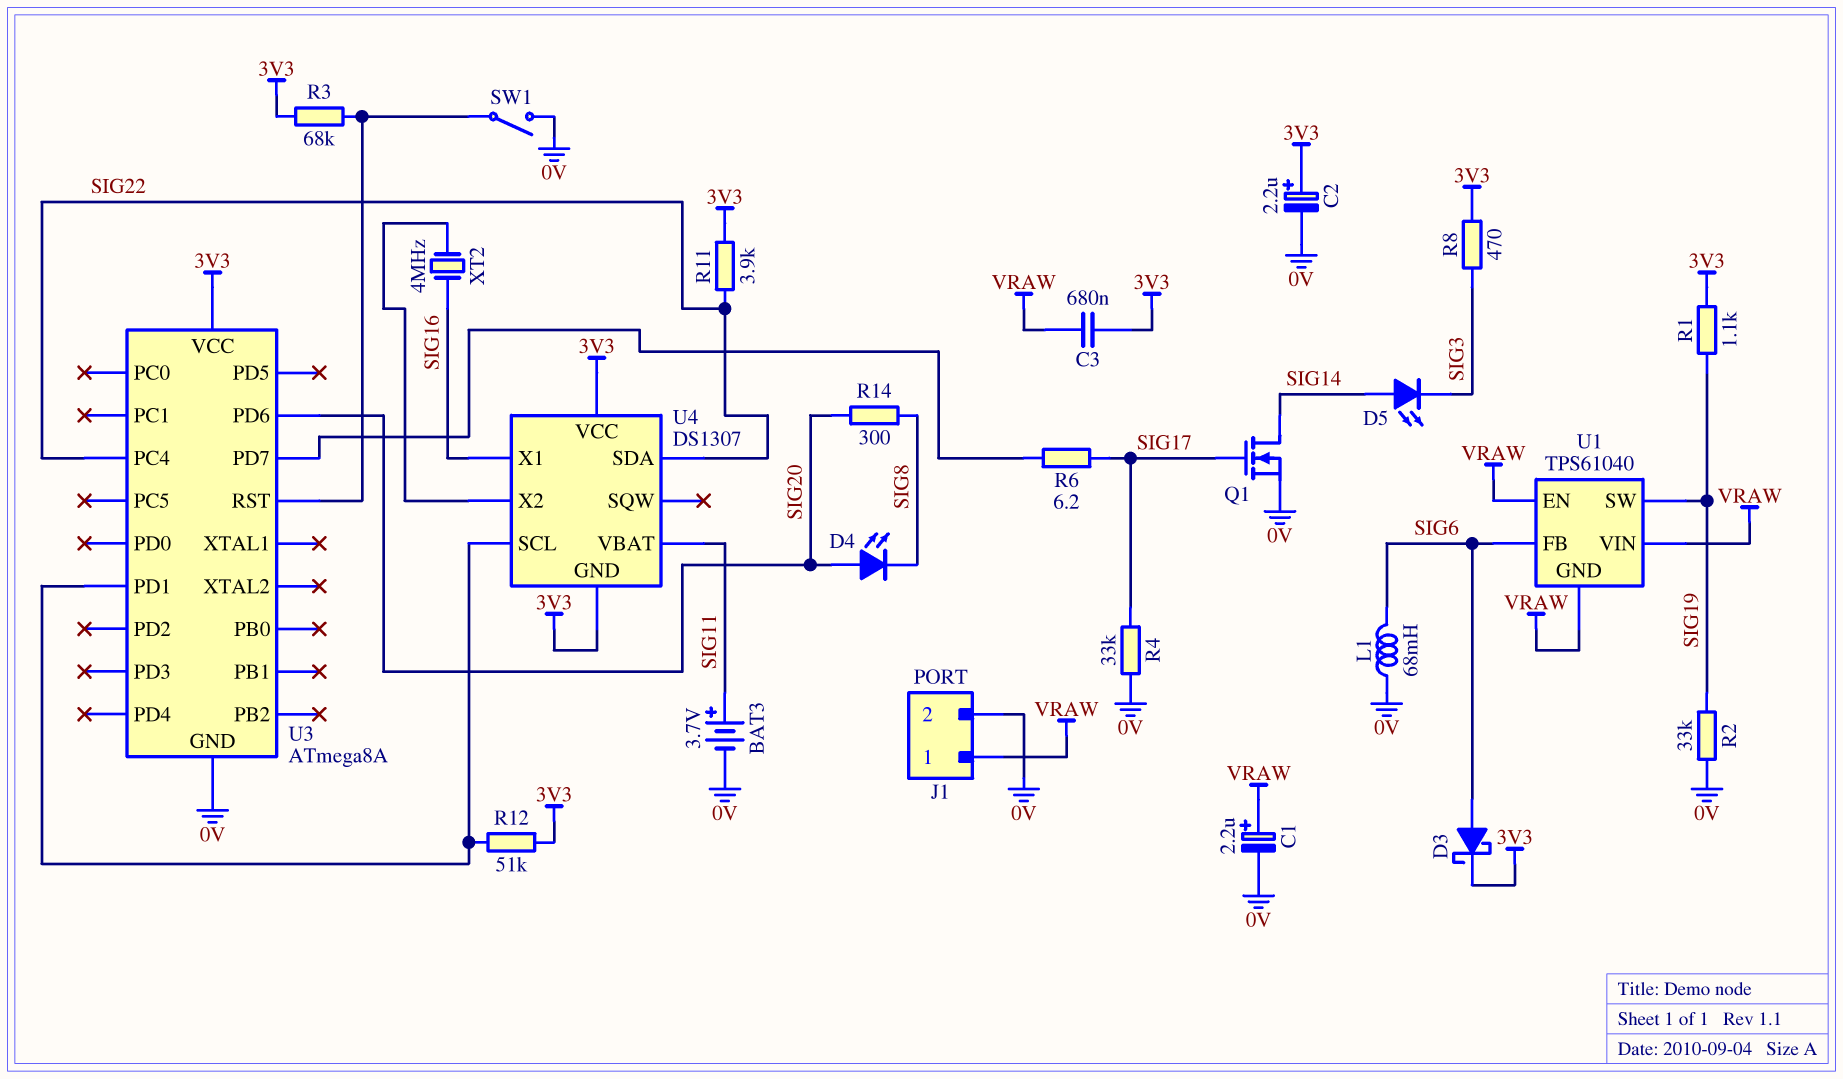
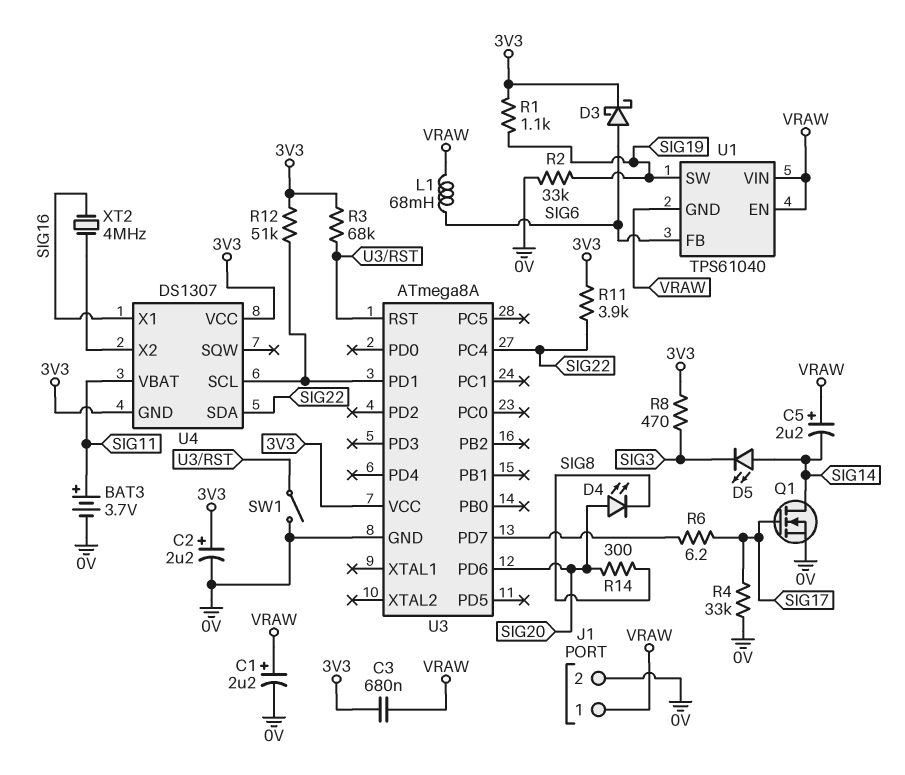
C5: none -> 2.2uF (plus VRAW, minus SIG14)
L1: 68mH (0V, SIG6) -> 68mH (SIG6, VRAW)

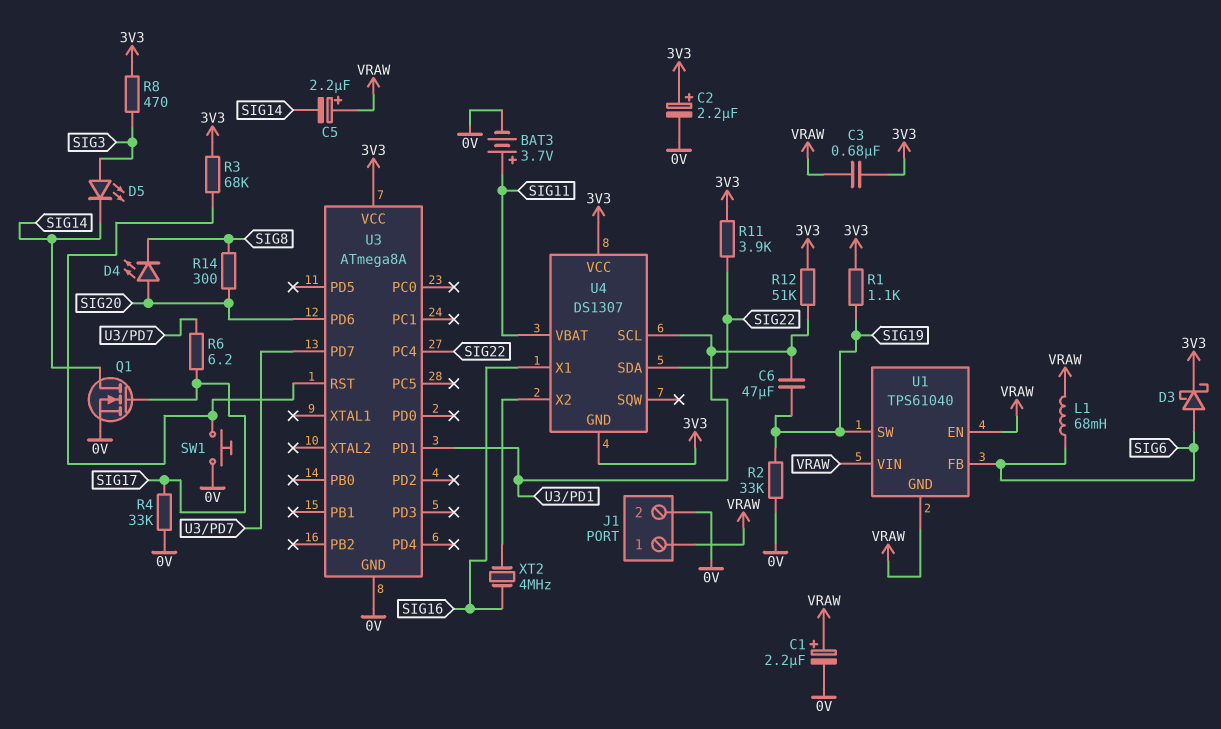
C6: none -> 47uF (SIG19, U3/PD1)
D5: LED (A SIG14, K SIG3) -> LED (A SIG3, K SIG14)
SW1: switch (0V, U3/RST) -> button (0V, U3/RST)

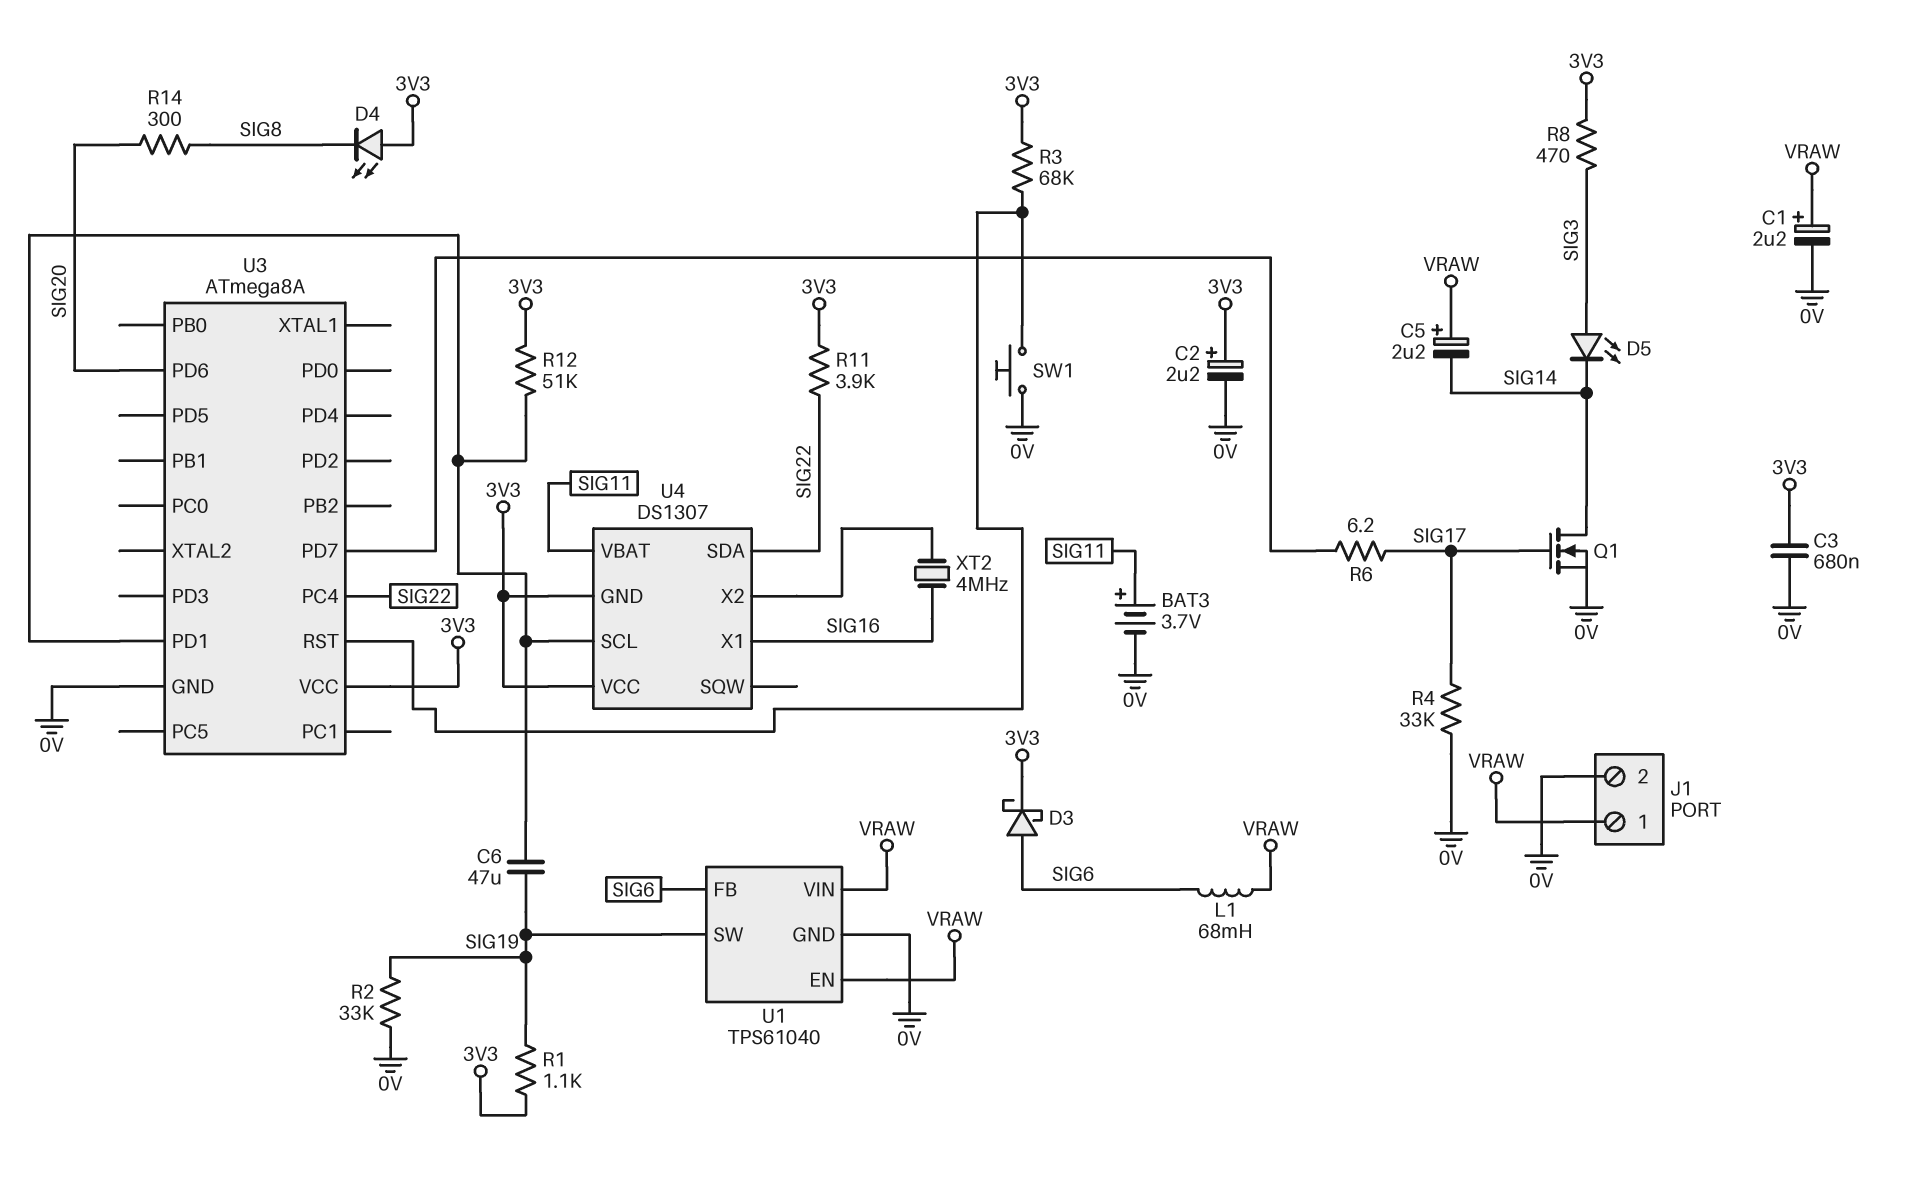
C3: 680nF (3V3, VRAW) -> 680nF (0V, 3V3)
D4: LED (A SIG20, K SIG8) -> LED (A 3V3, K SIG8)
U1 pin GND: VRAW -> 0V

